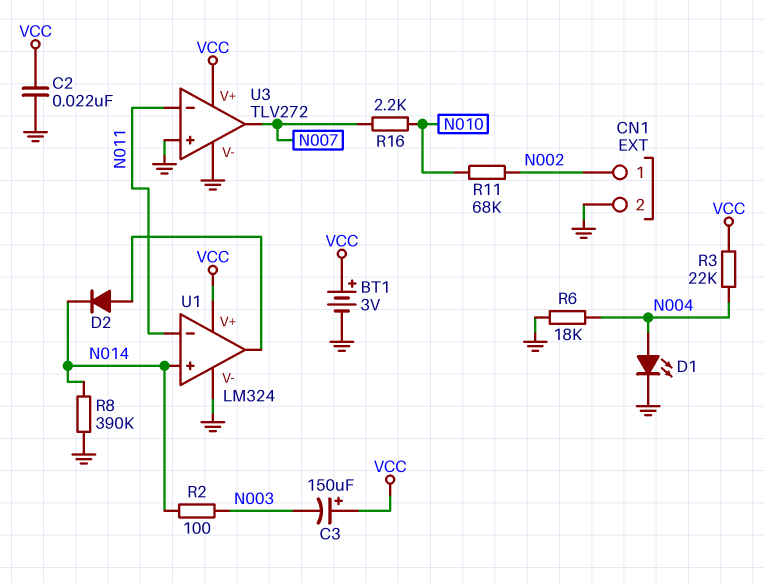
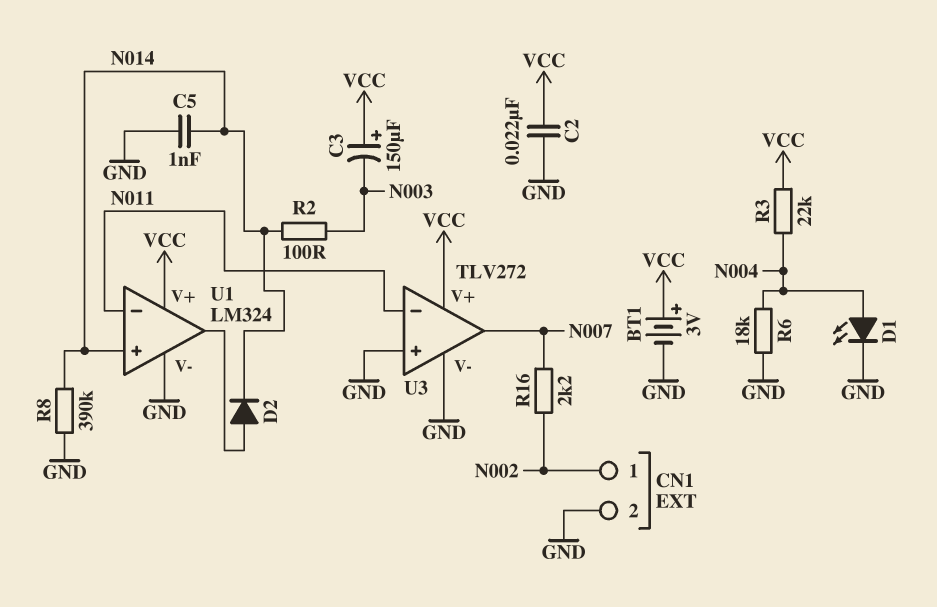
C5: none -> 1nF (GND, N014)
R11: 68k (N002, N010) -> none
R16: 2.2k (N007, N010) -> 2.2k (N002, N007)

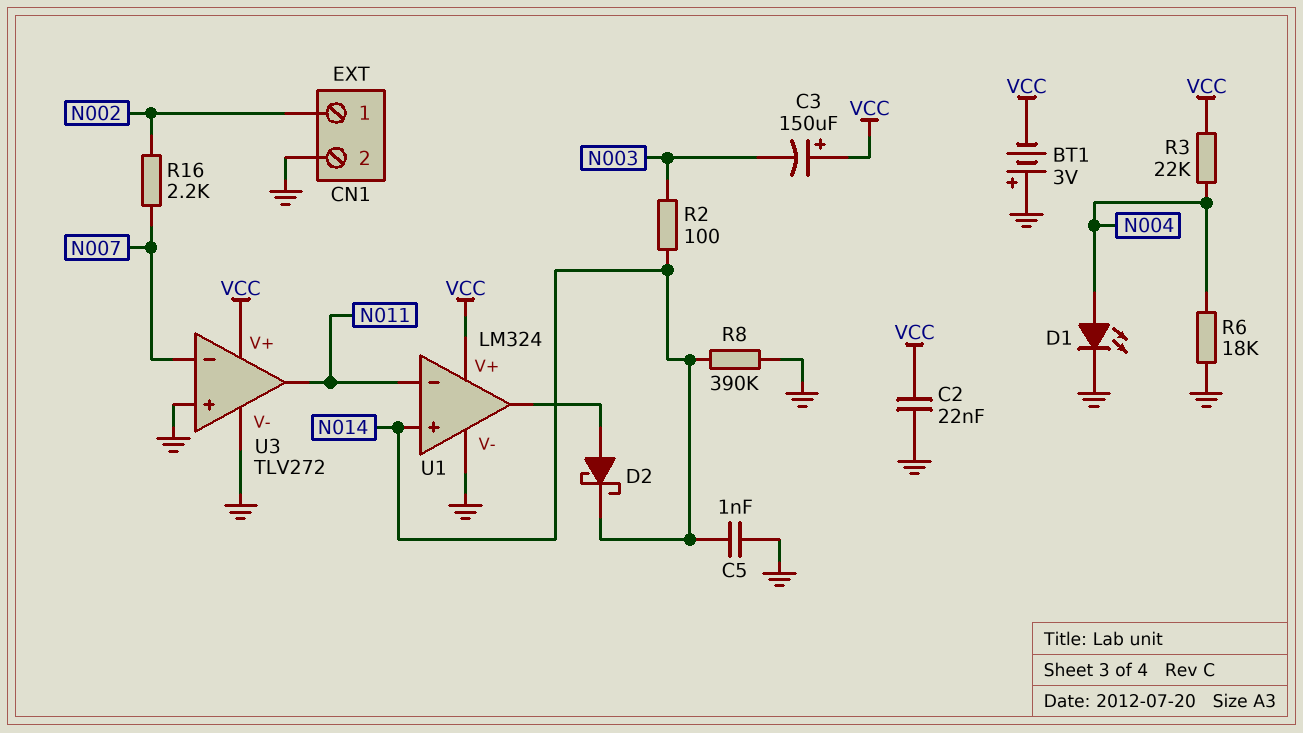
BT1: 3V (plus VCC, minus GND) -> 3V (plus GND, minus VCC)
D2: diode (A U1/out, K N014) -> schottky (A U1/out, K N014)
U3 pin in-: N011 -> N007
U3 pin out: N007 -> N011

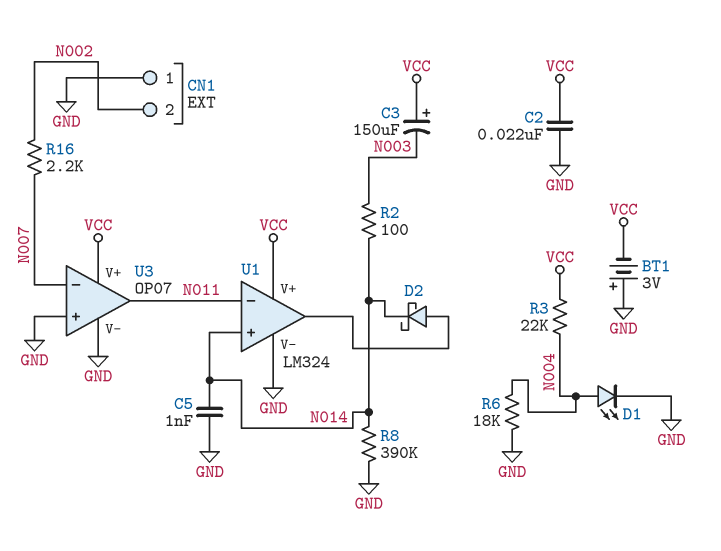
CN1 pin 1: N002 -> GND
CN1 pin 2: GND -> N002
U3: TLV272 -> OP07

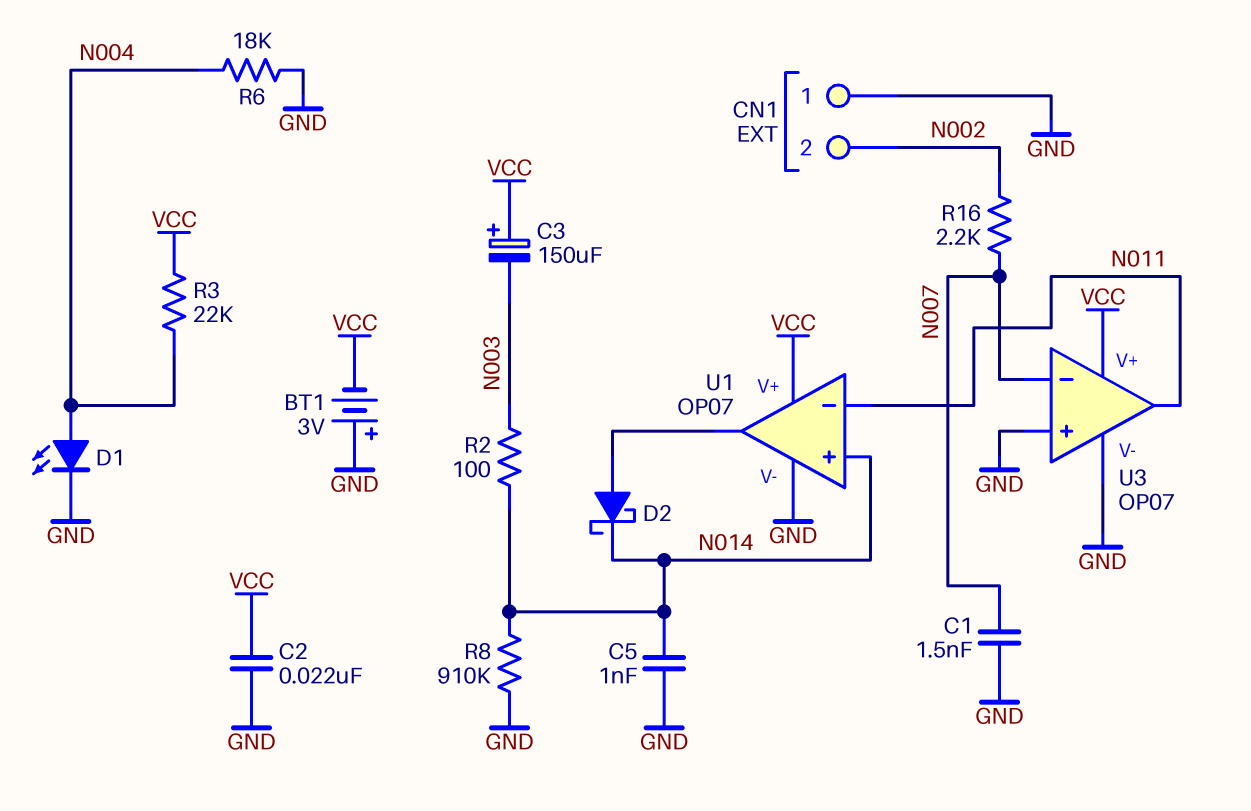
C1: none -> 1.5nF (GND, N007)
R8: 390k (GND, N014) -> 910k (GND, N014)
U1: LM324 -> OP07

